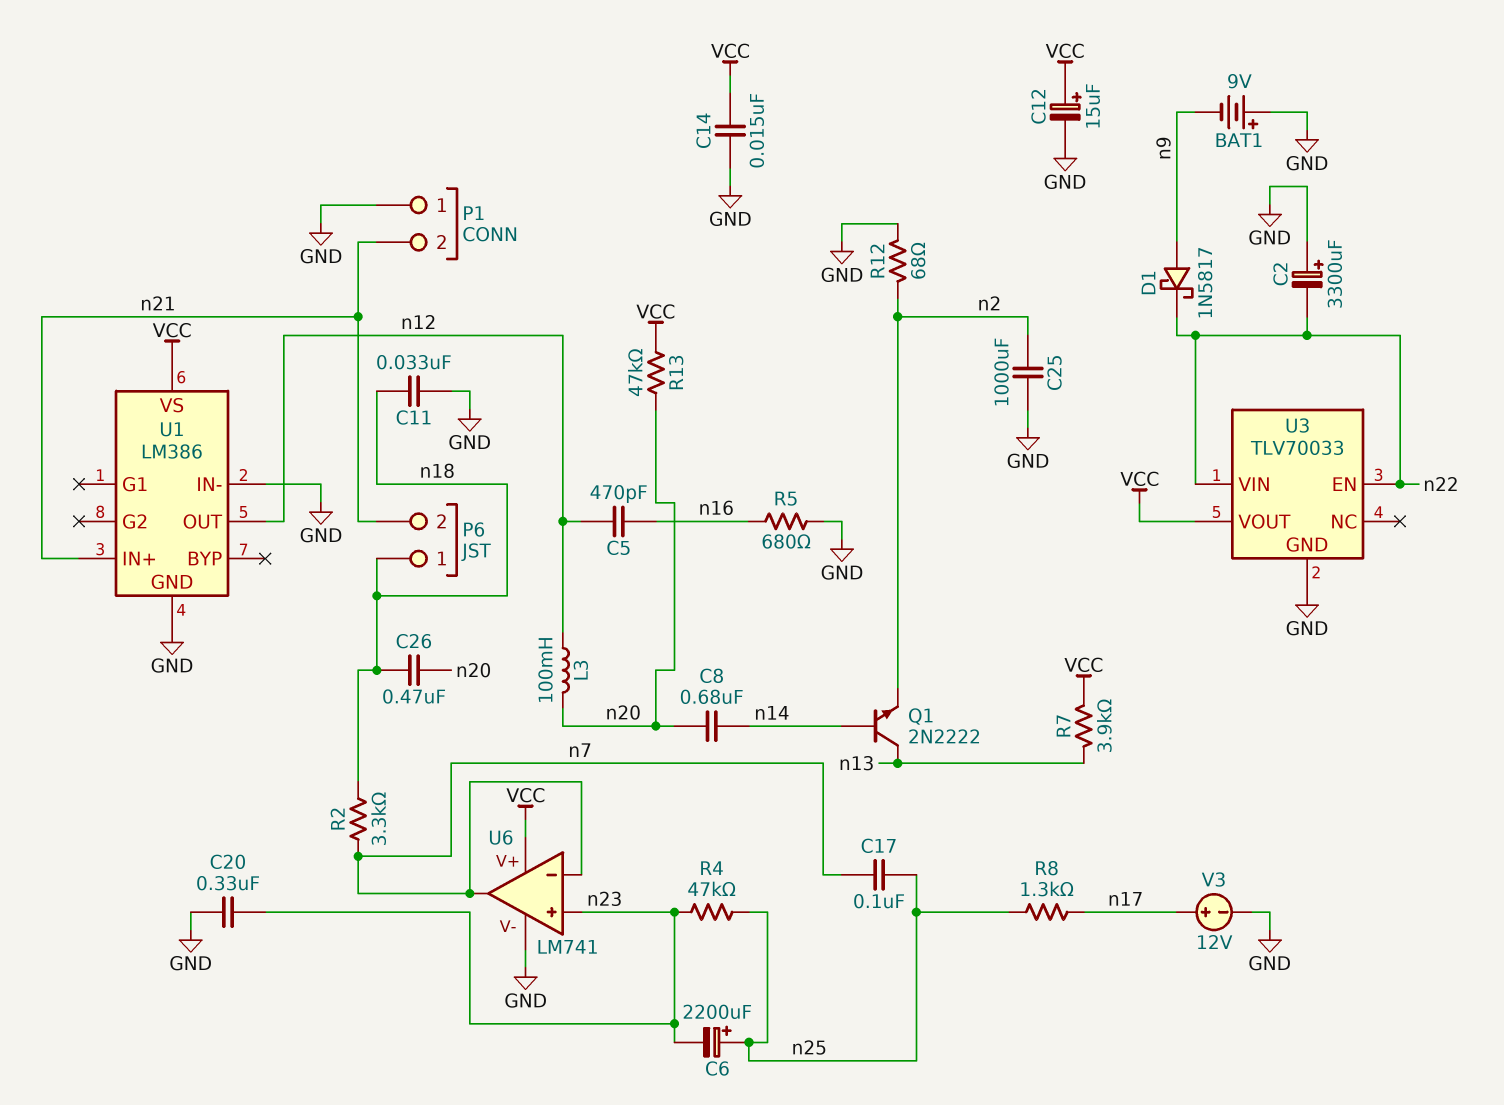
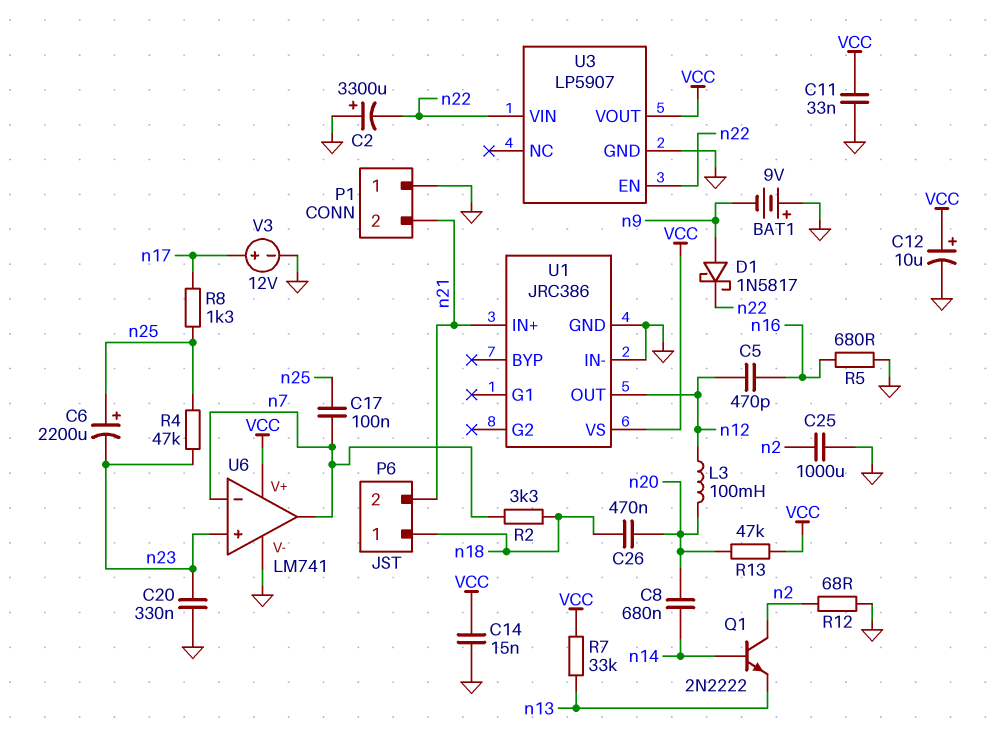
C11: 33nF (GND, n18) -> 33nF (GND, VCC)
C12: 15uF (plus VCC, minus GND) -> 10uF (plus VCC, minus GND)
Q1: NPN 2N2222 (B n14, C n13, E n2) -> NPN 2N2222 (B n14, C n2, E n13)
R7: 3.9k (VCC, n13) -> 33k (VCC, n13)
U1: LM386 -> JRC386
U3: TLV70033 -> LP5907

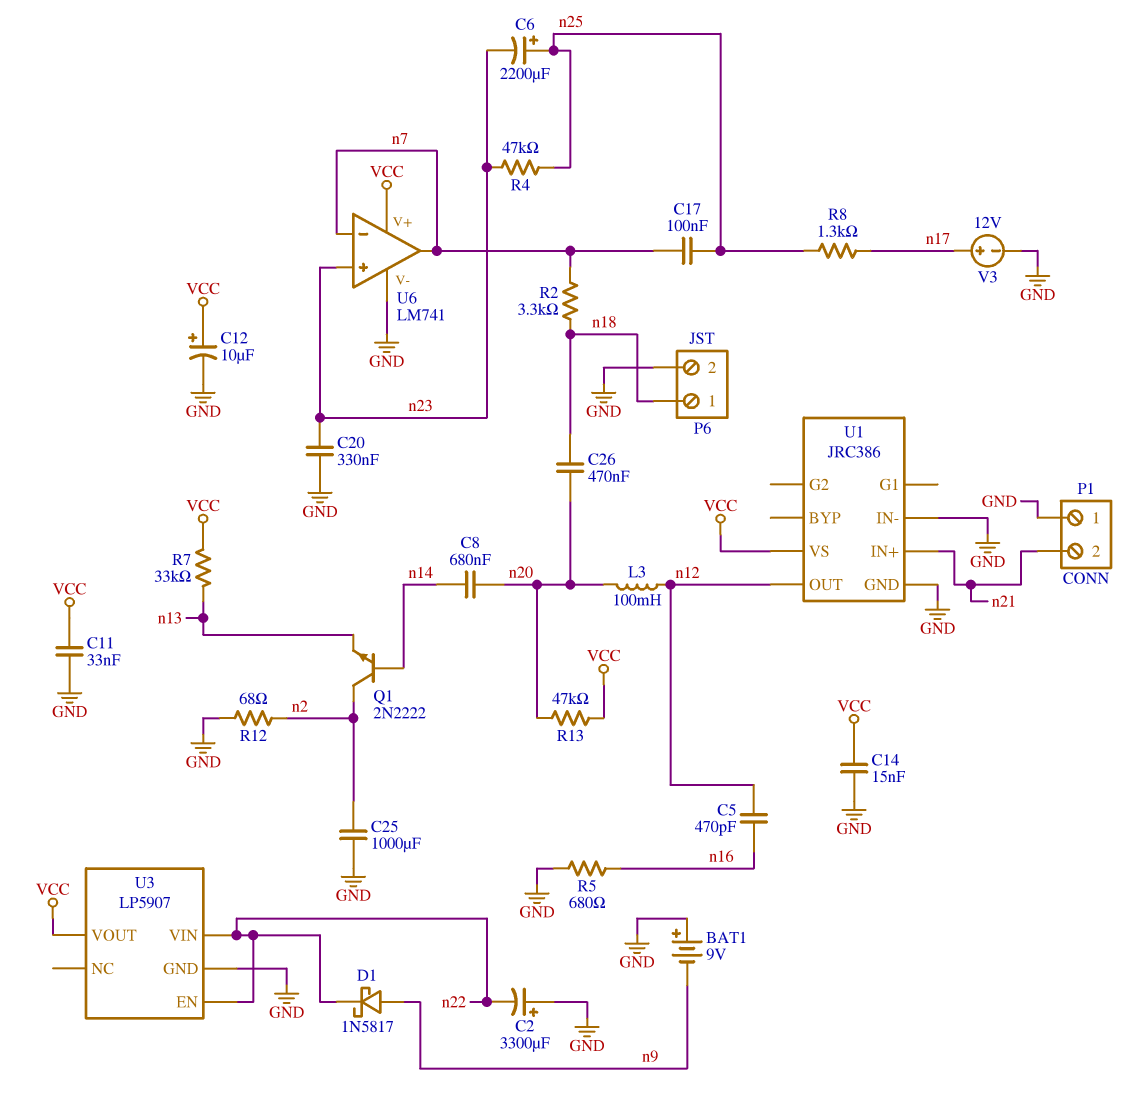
P6 pin 2: n21 -> GND

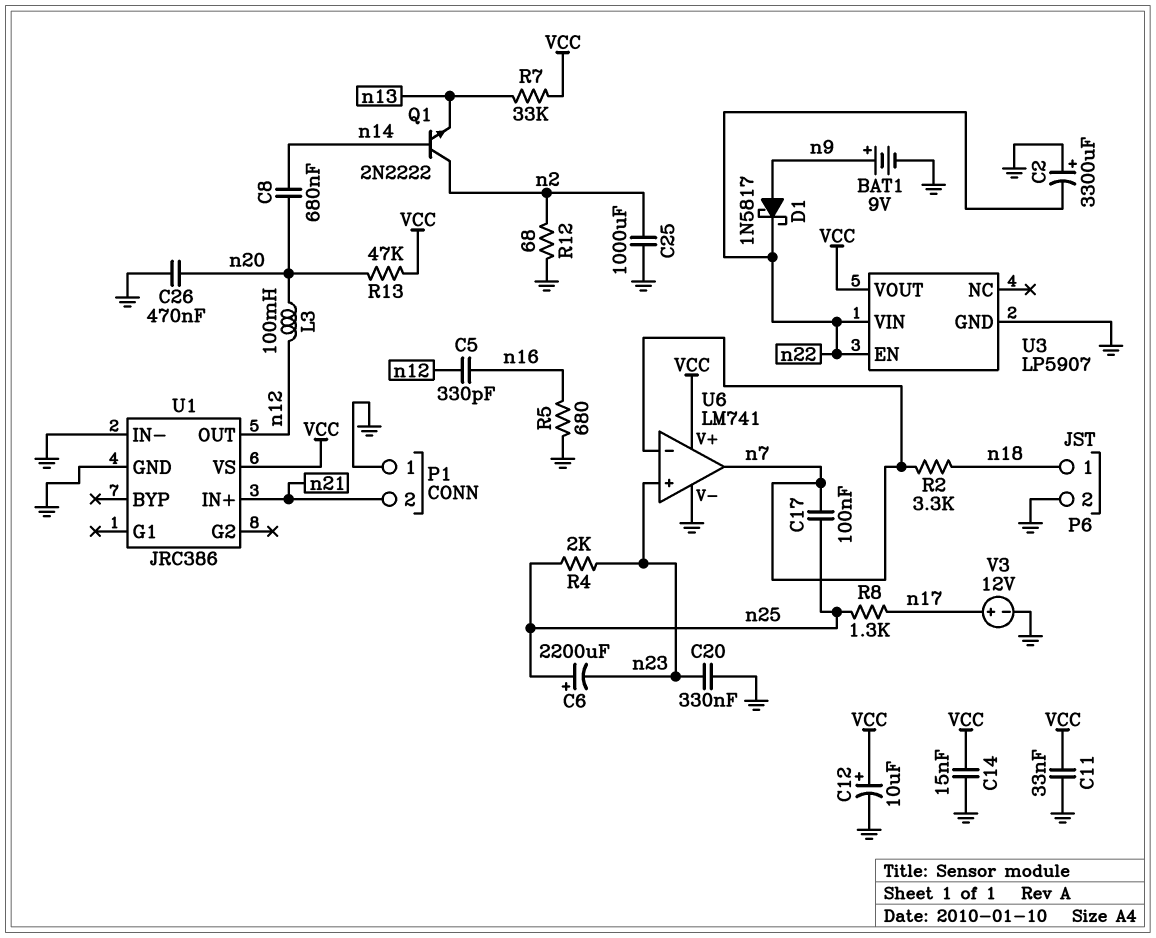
BAT1: 9V (plus GND, minus n9) -> 9V (plus n9, minus GND)
C5: 470pF (n12, n16) -> 330pF (n12, n16)
C26: 470nF (n18, n20) -> 470nF (GND, n20)
R4: 47k (n23, n25) -> 2k (n23, n25)

